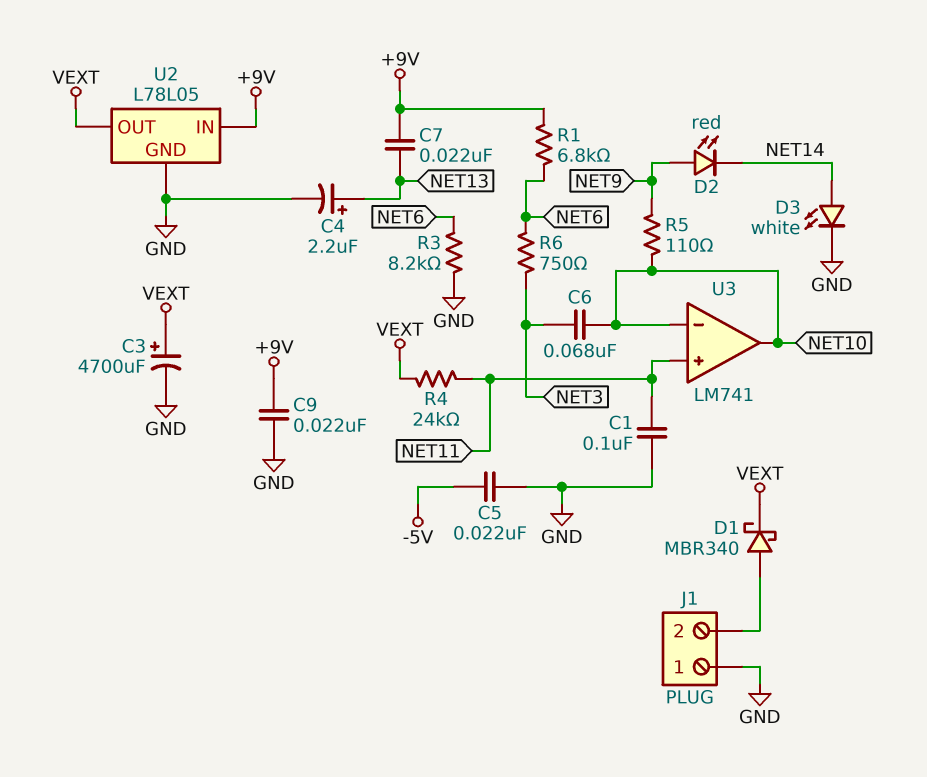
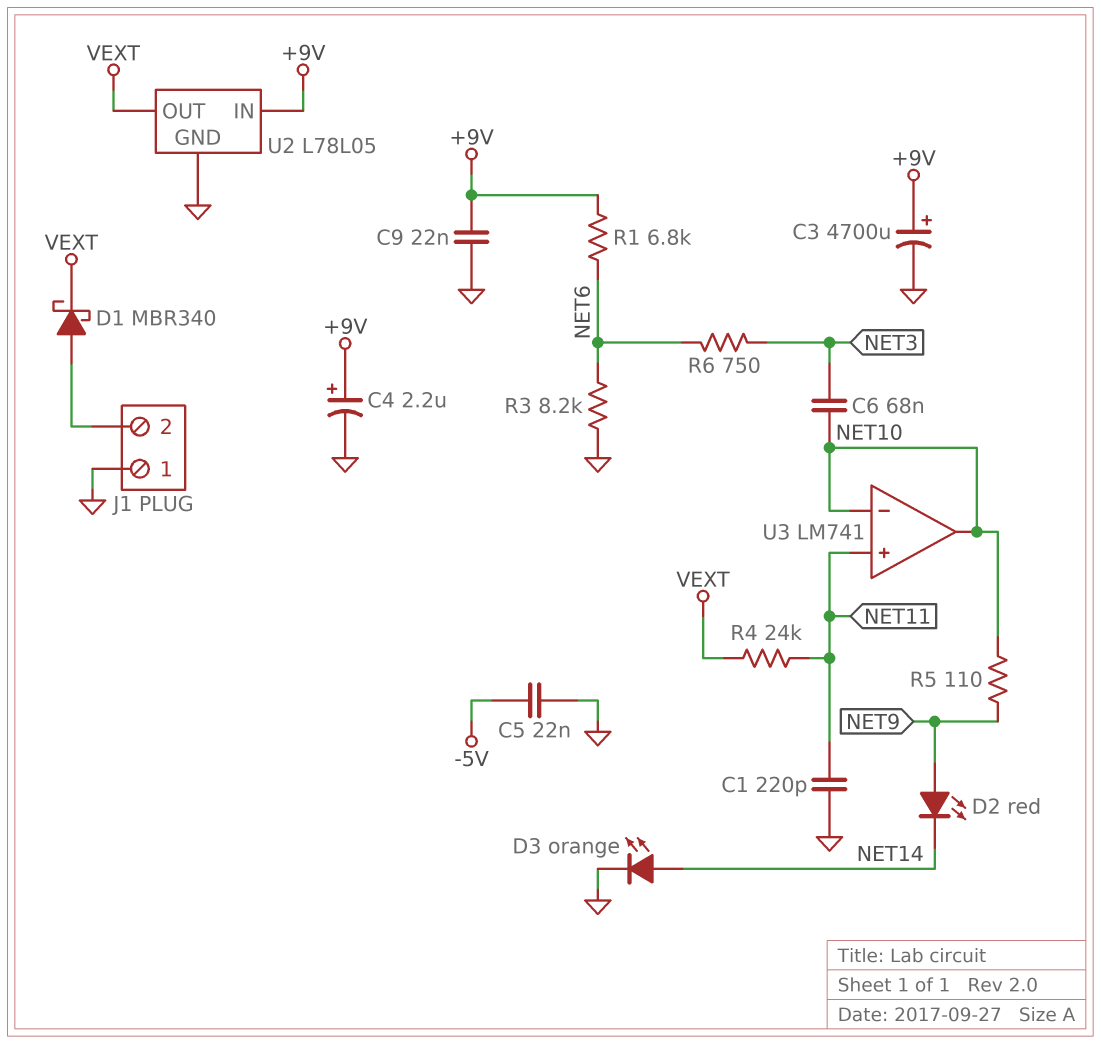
C1: 100nF (GND, NET11) -> 220pF (GND, NET11)
C3: 4700uF (plus VEXT, minus GND) -> 4700uF (plus +9V, minus GND)
C4: 2.2uF (plus NET13, minus GND) -> 2.2uF (plus +9V, minus GND)
C7: 22nF (+9V, NET13) -> none
D3: LED white (A NET14, K GND) -> LED orange (A NET14, K GND)

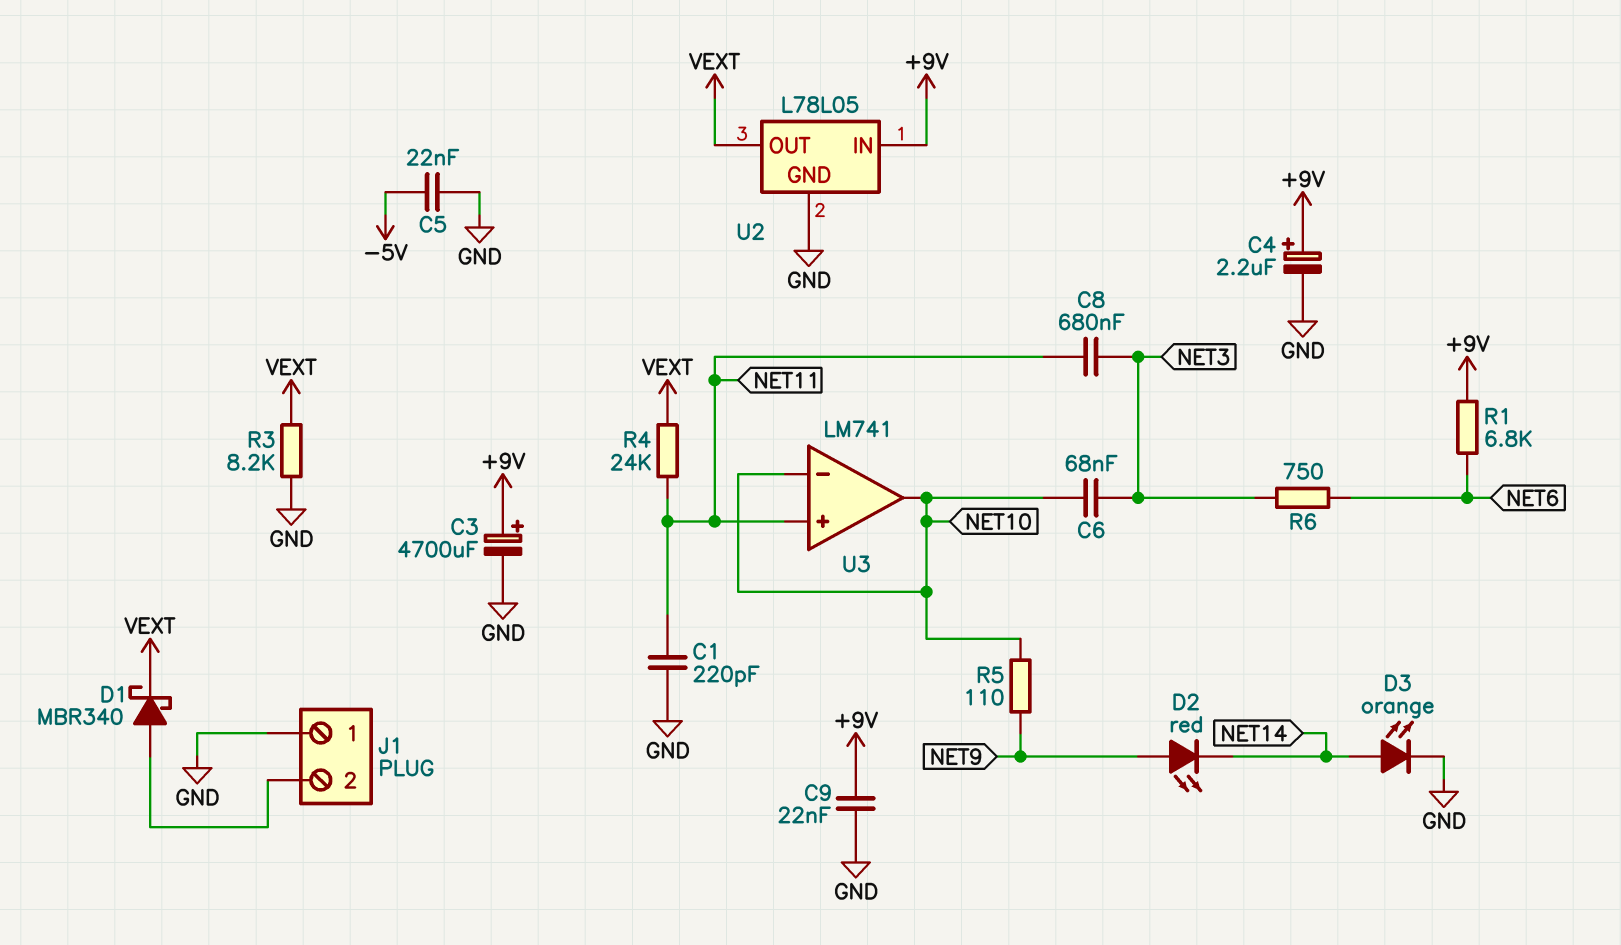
C8: none -> 680nF (NET3, NET11)
R3: 8.2k (GND, NET6) -> 8.2k (GND, VEXT)

